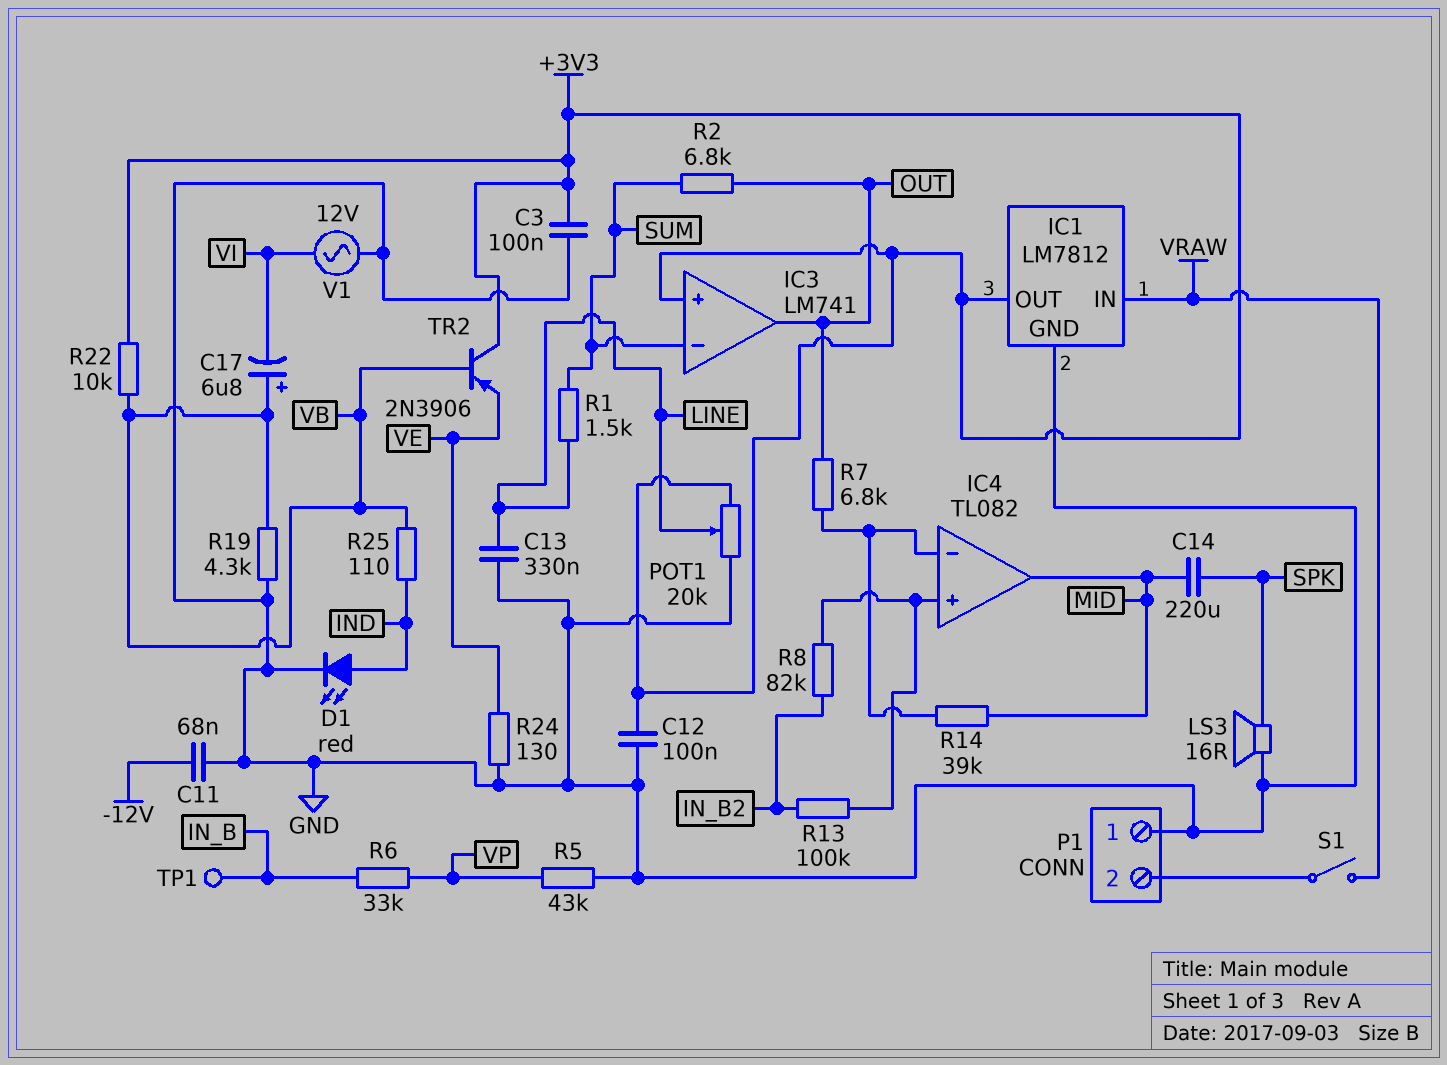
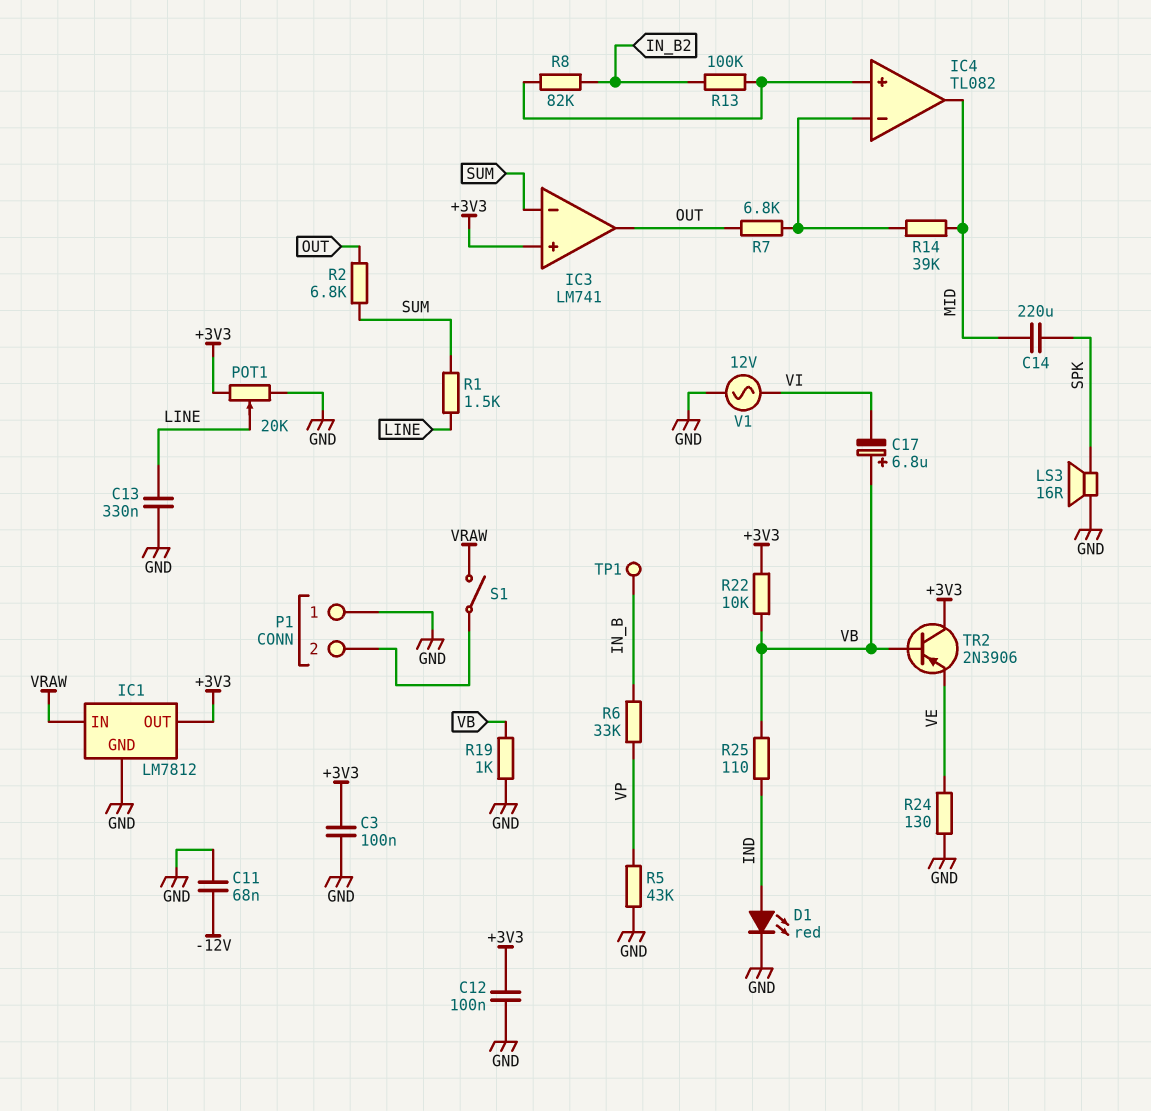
R19: 4.3k (GND, VB) -> 1k (GND, VB)

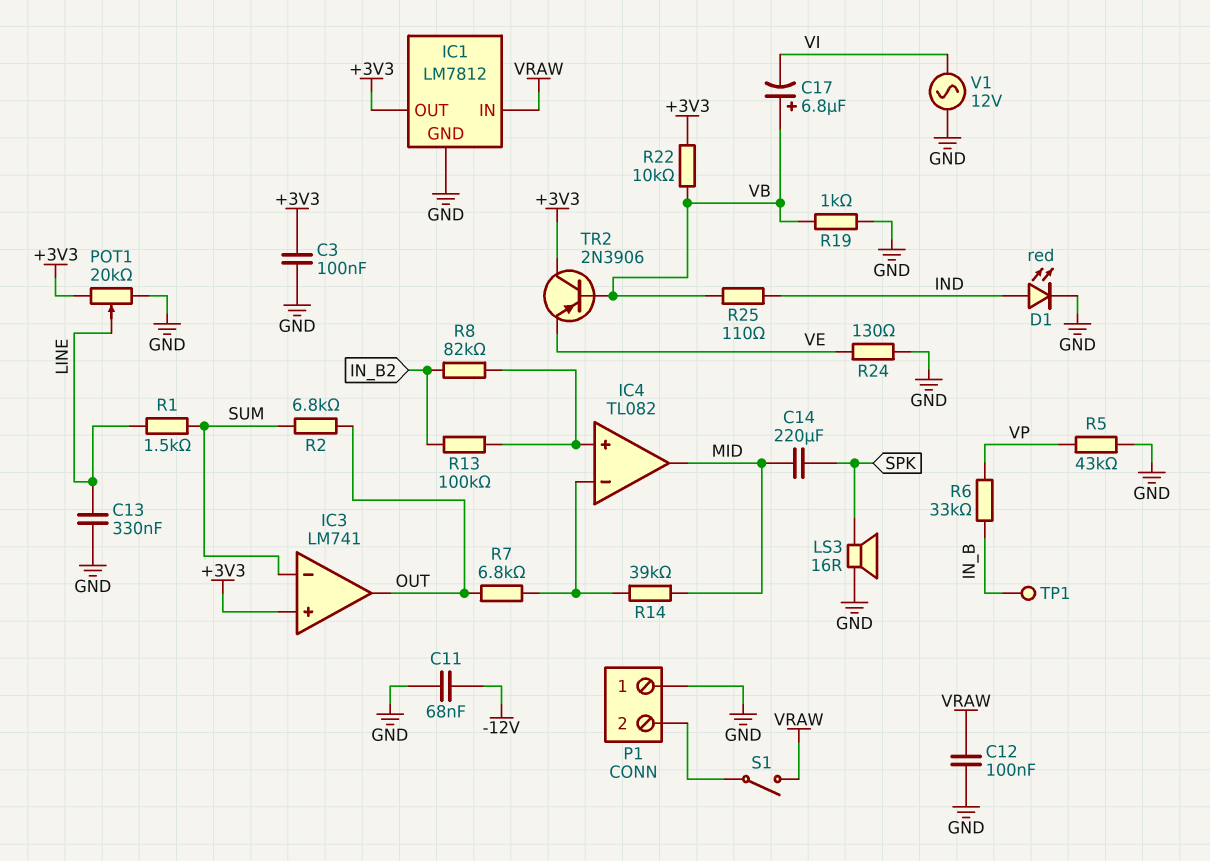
C12: 100nF (+3V3, GND) -> 100nF (GND, VRAW)

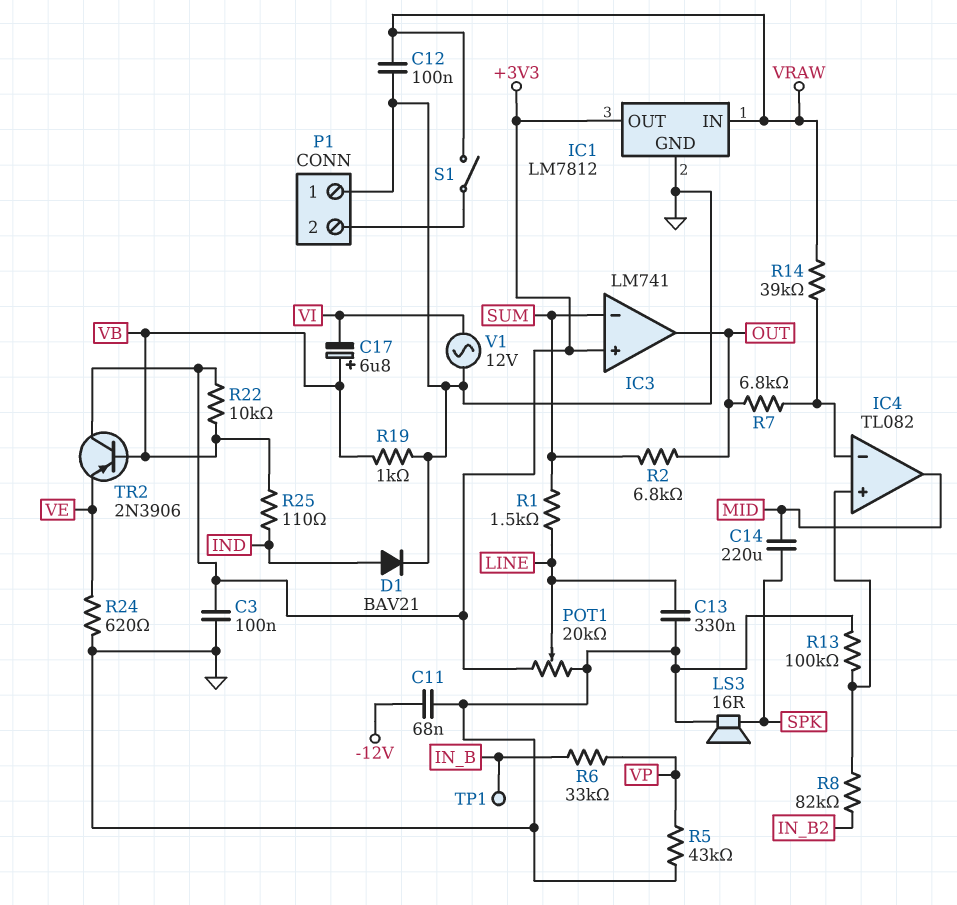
D1: LED red (A IND, K GND) -> diode BAV21 (A IND, K GND)
R13: 100k (IC4/in+, IN_B2) -> 100k (GND, IC4/in+)
R14: 39k (IC4/in-, MID) -> 39k (IC4/in-, VRAW)
R24: 130 (GND, VE) -> 620 (GND, VE)

